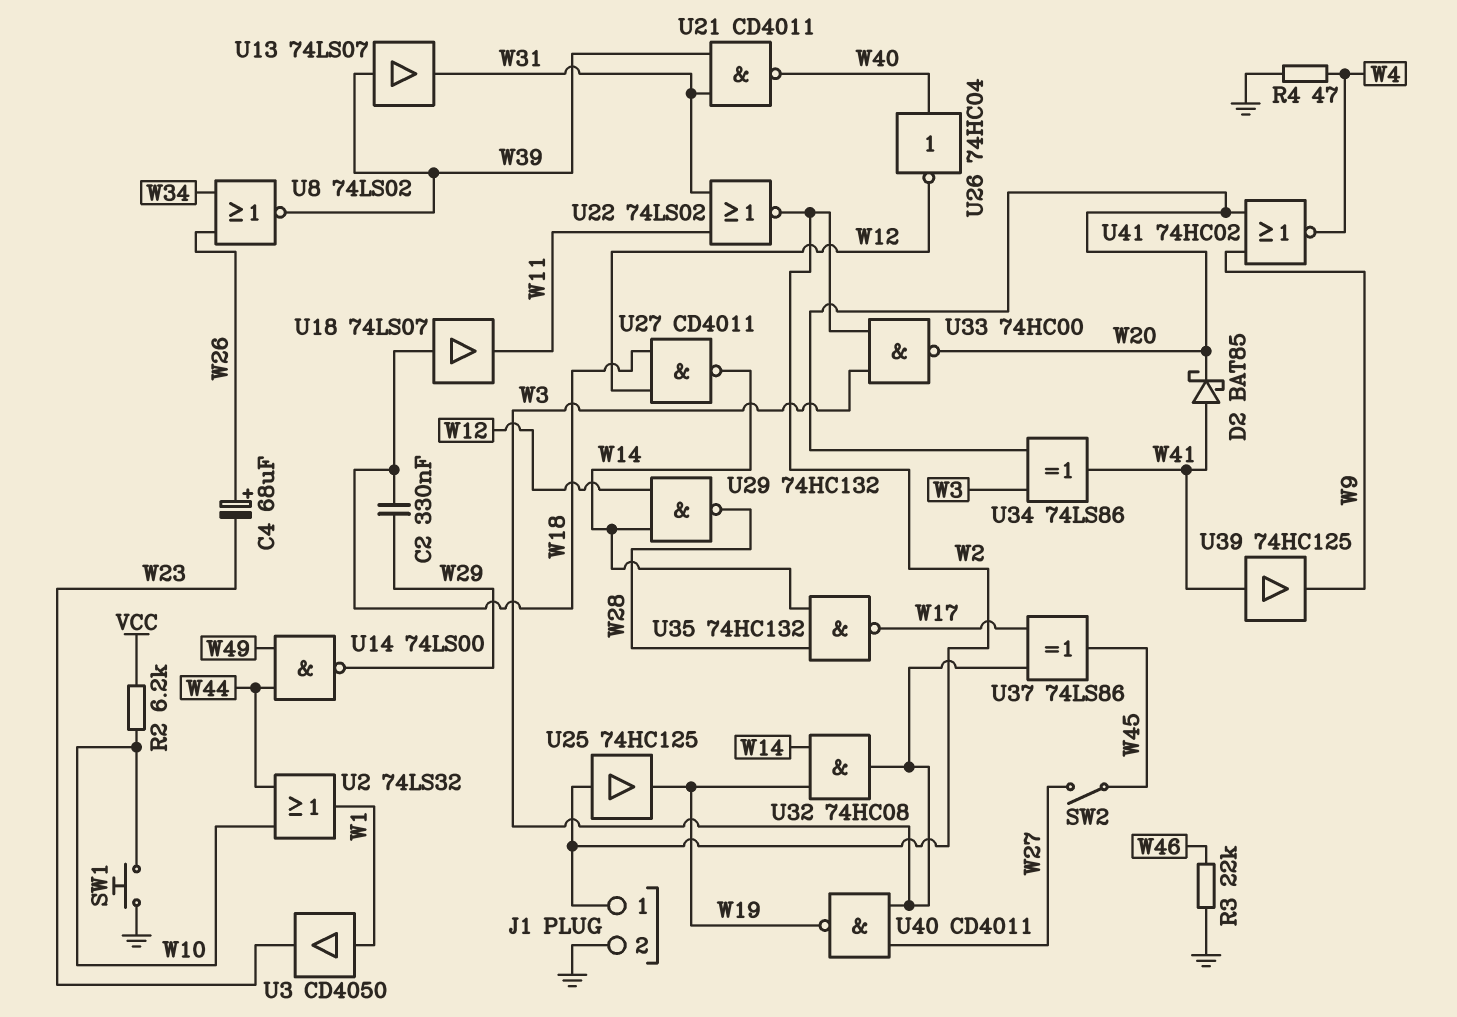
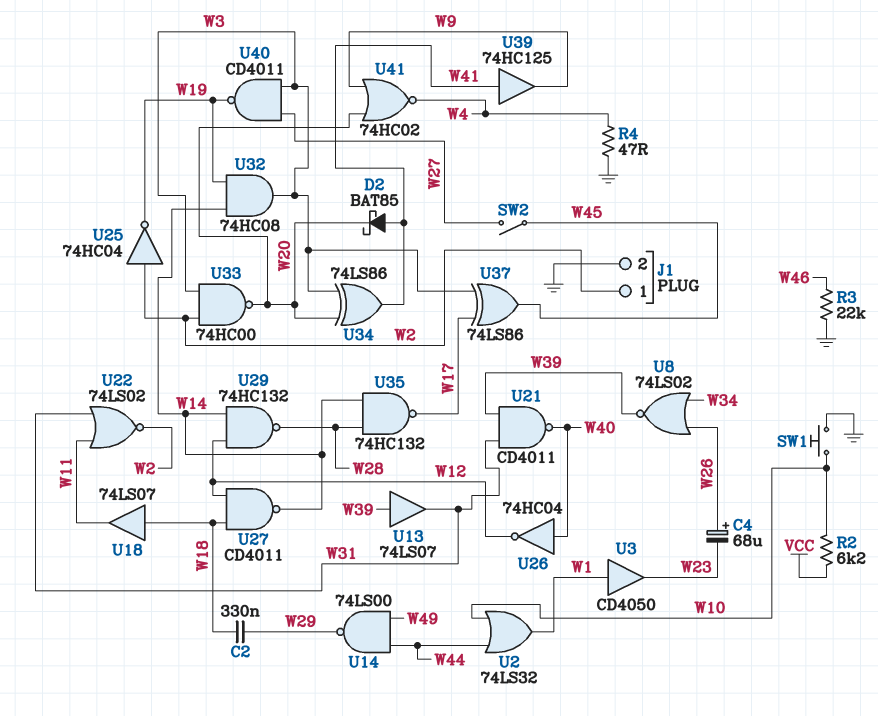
U25: buffer 74HC125 (in W2, out W19) -> NOT 74HC04 (in W2, out W19)

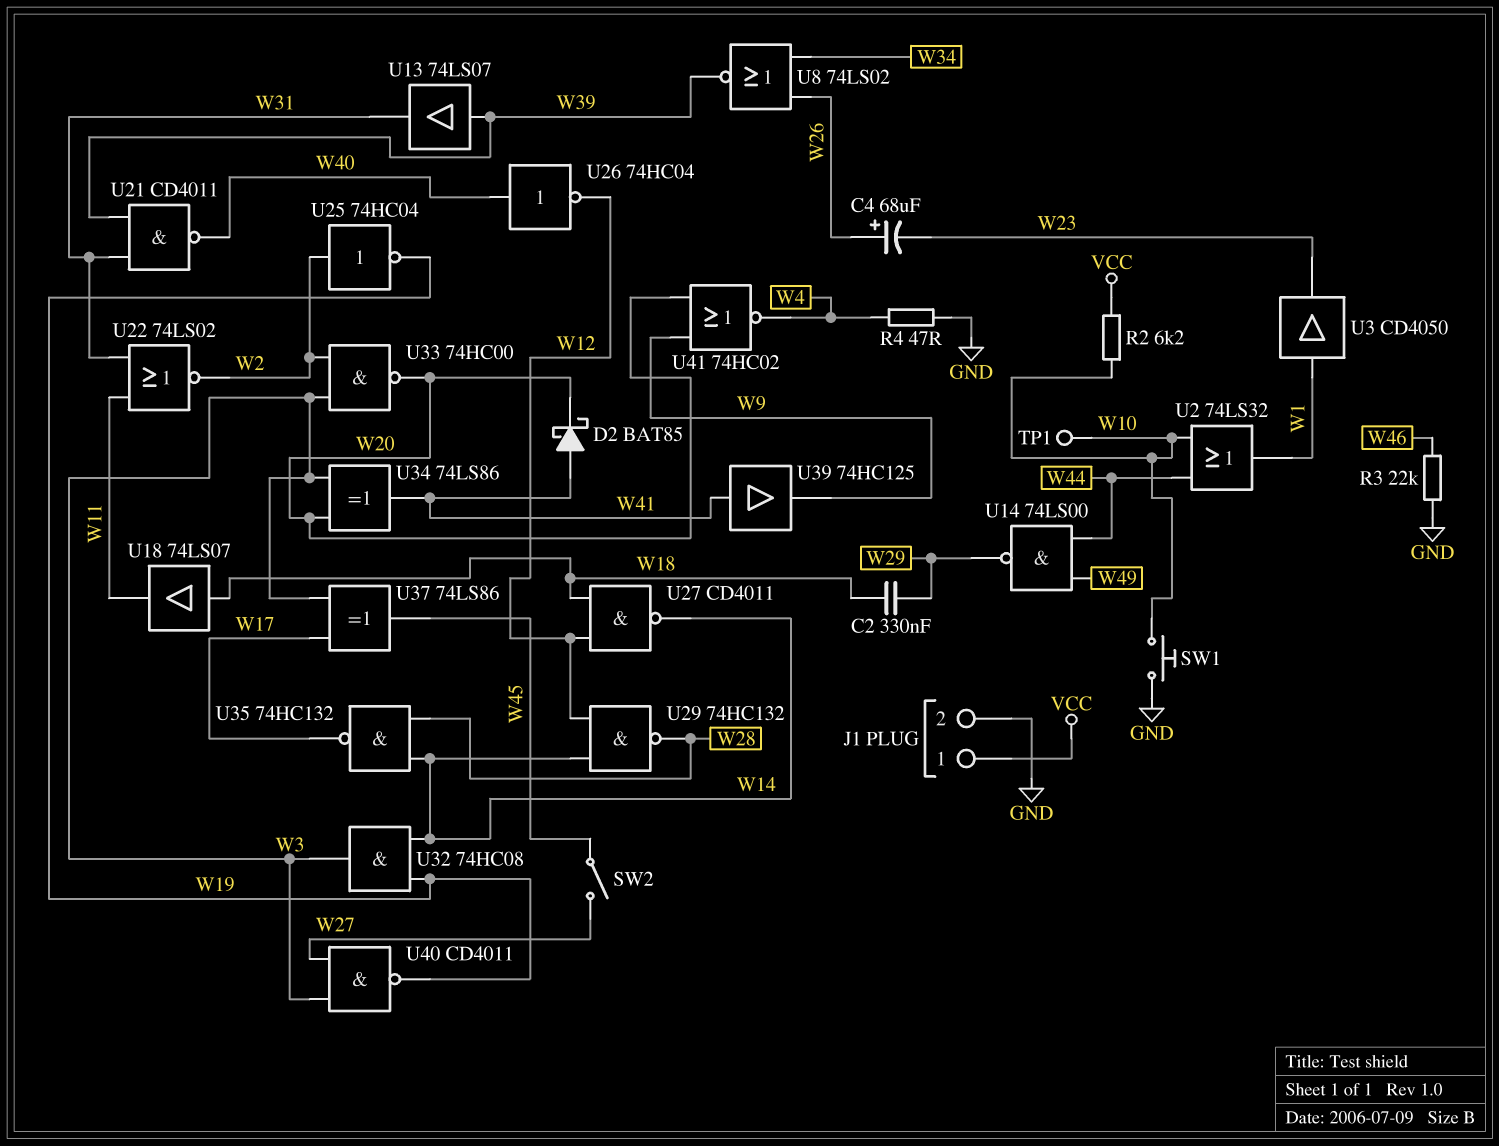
J1 pin 1: W2 -> VCC
TP1: none -> test point (W10)

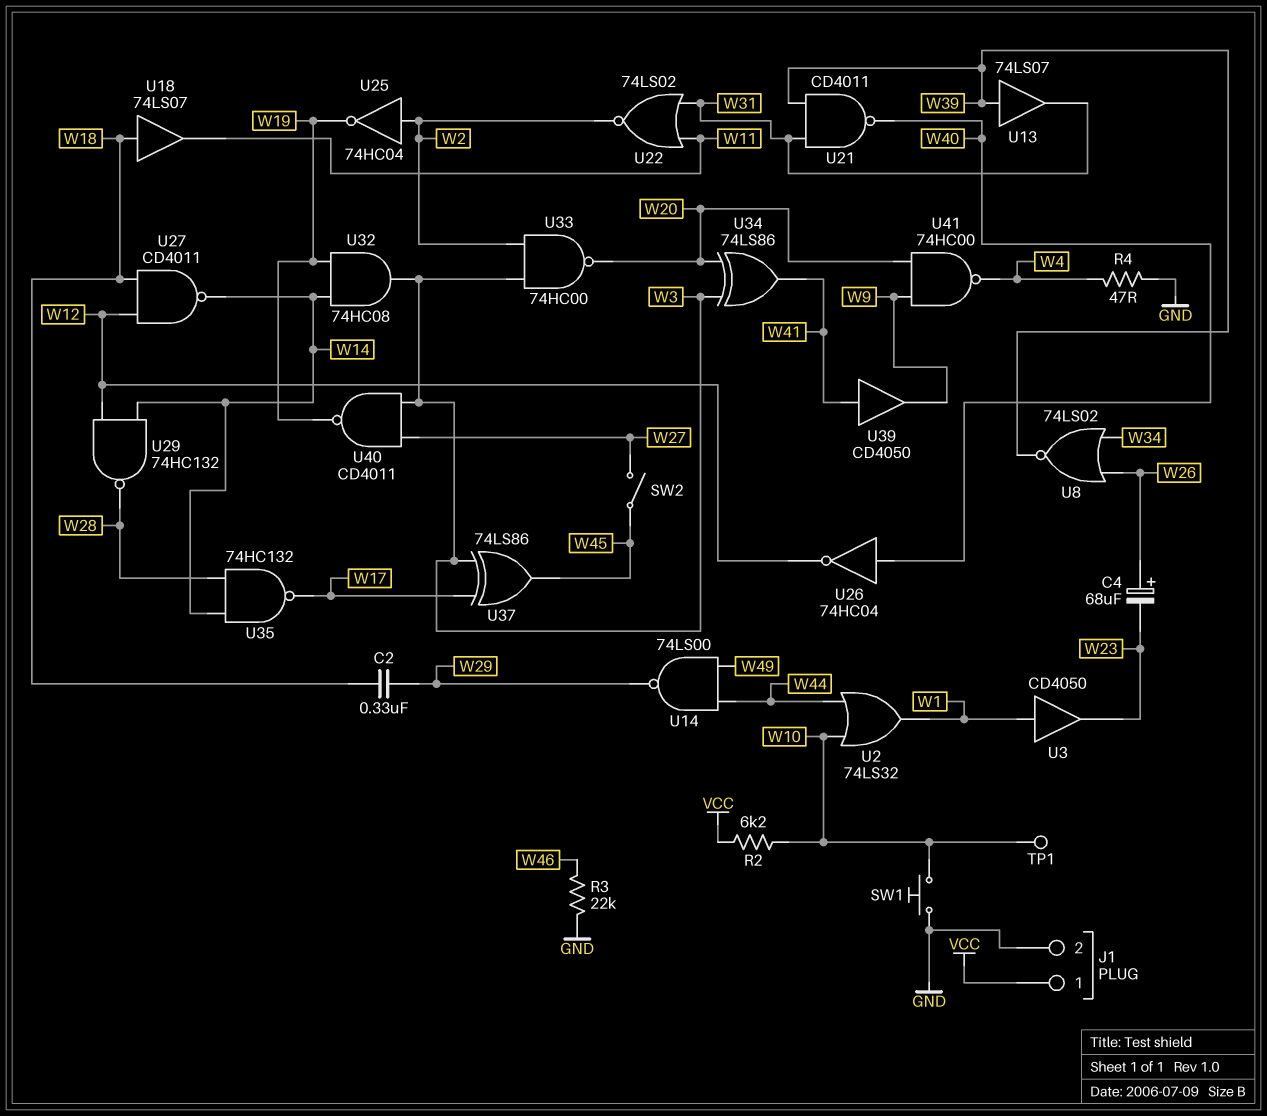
D2: schottky BAT85 (A W41, K W20) -> none
U39: buffer 74HC125 (in W41, out W9) -> buffer CD4050 (in W41, out W9)
U41: NOR 74HC02 (in W9, in W20, out W4) -> NAND 74HC00 (in W9, in W20, out W4)

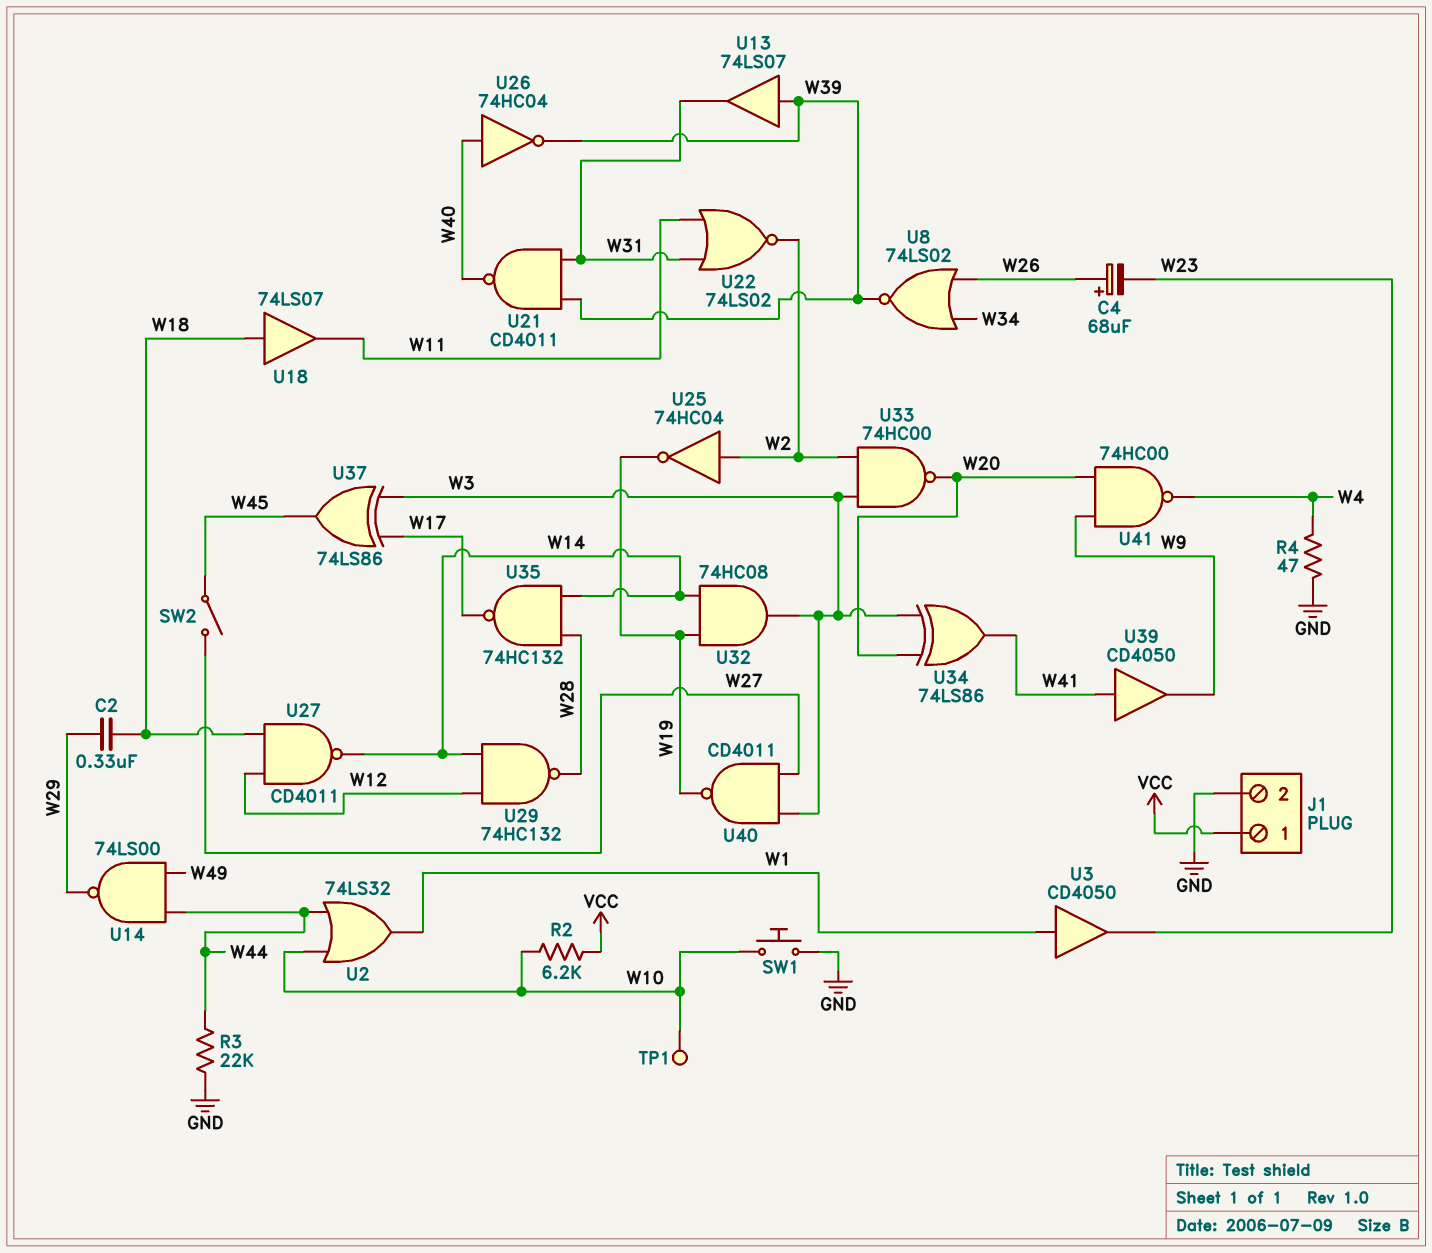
R3: 22k (GND, W46) -> 22k (GND, W44)
U26: NOT 74HC04 (in W40, out W12) -> NOT 74HC04 (in W40, out W39)

